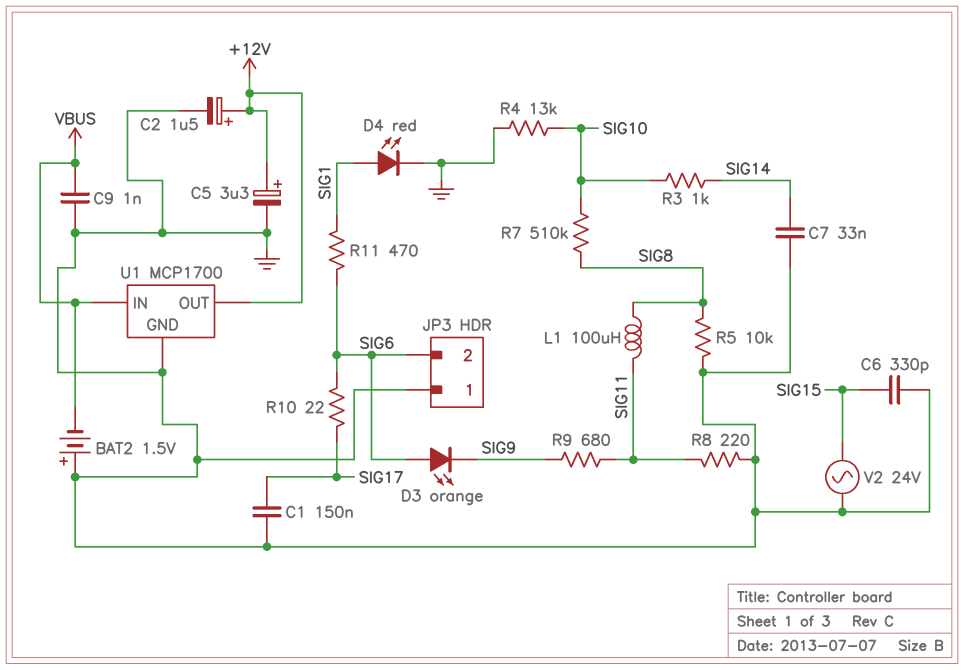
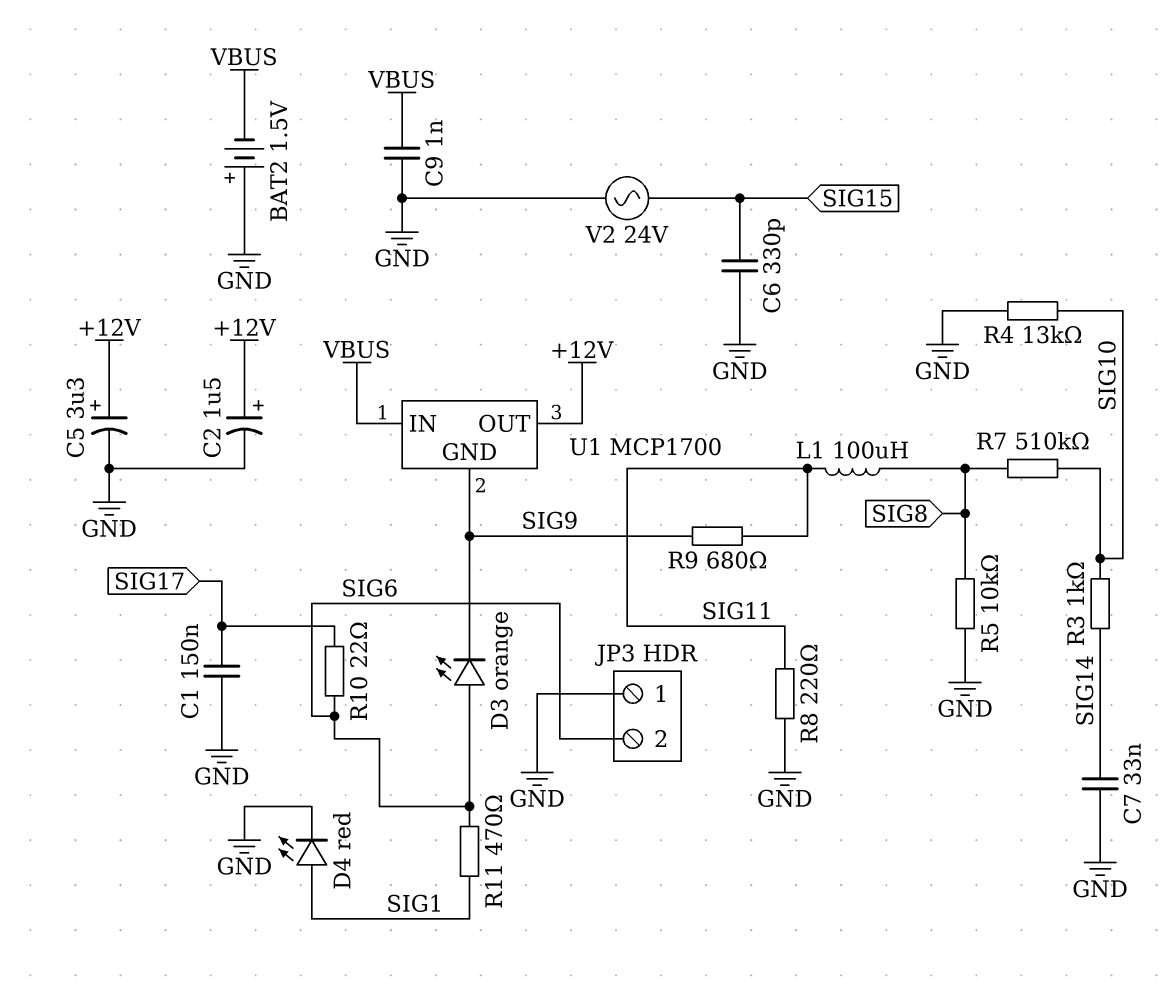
U1 pin GND: GND -> SIG9

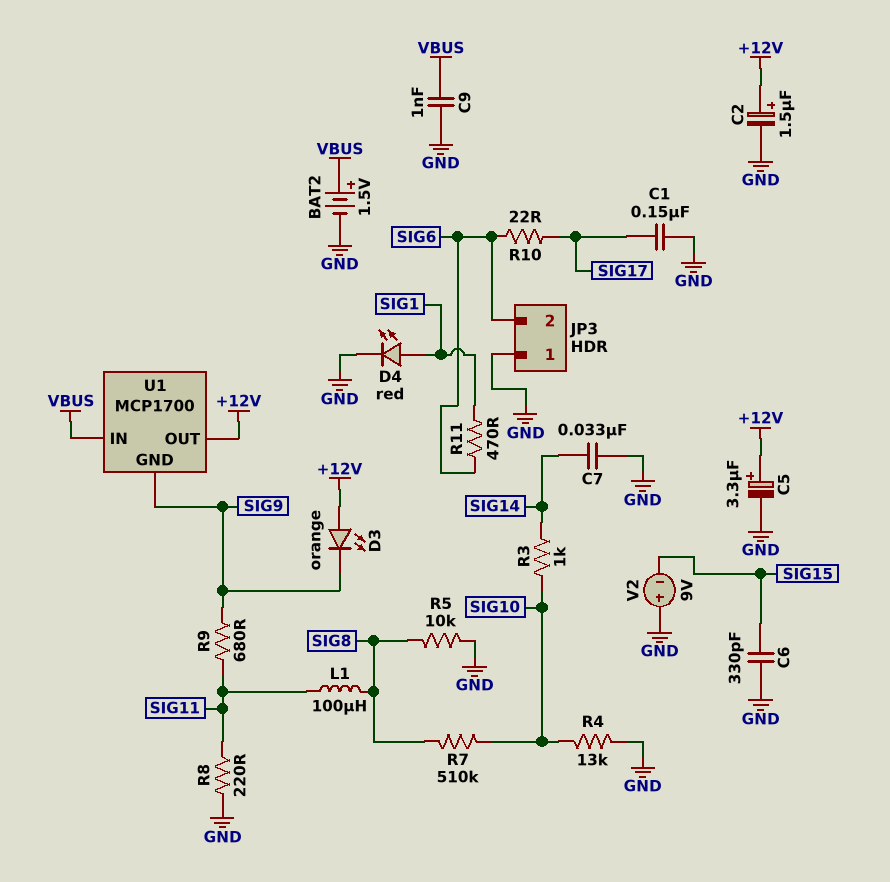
BAT2: 1.5V (plus GND, minus VBUS) -> 1.5V (plus VBUS, minus GND)
D3: LED orange (A SIG6, K SIG9) -> LED orange (A +12V, K SIG9)
V2: AC 24V (GND, SIG15) -> 9V (plus GND, minus SIG15)

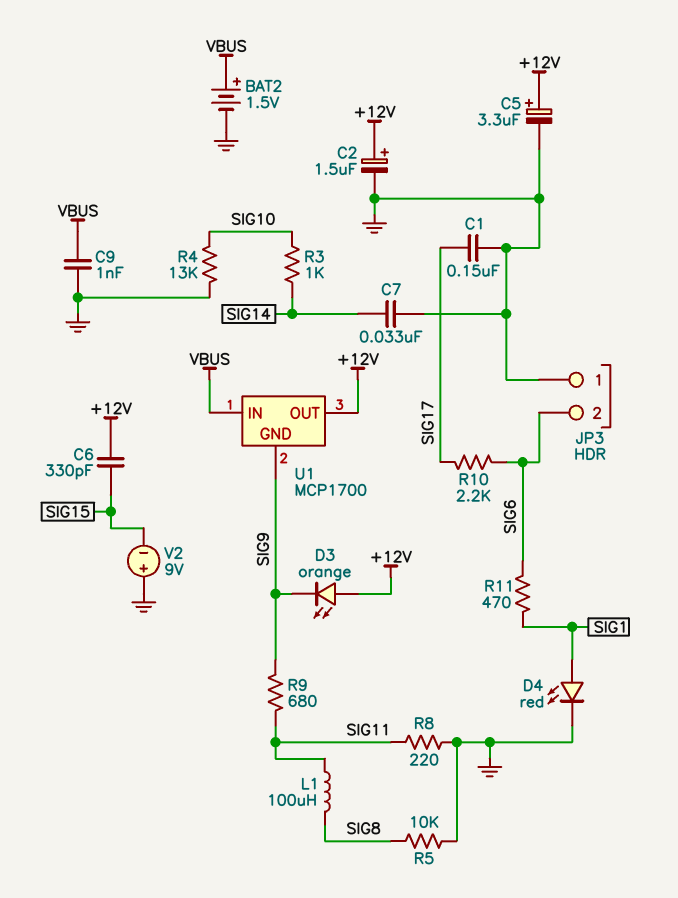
C6: 330pF (GND, SIG15) -> 330pF (+12V, SIG15)
R7: 510k (SIG8, SIG10) -> none
R10: 22 (SIG6, SIG17) -> 2.2k (SIG6, SIG17)

